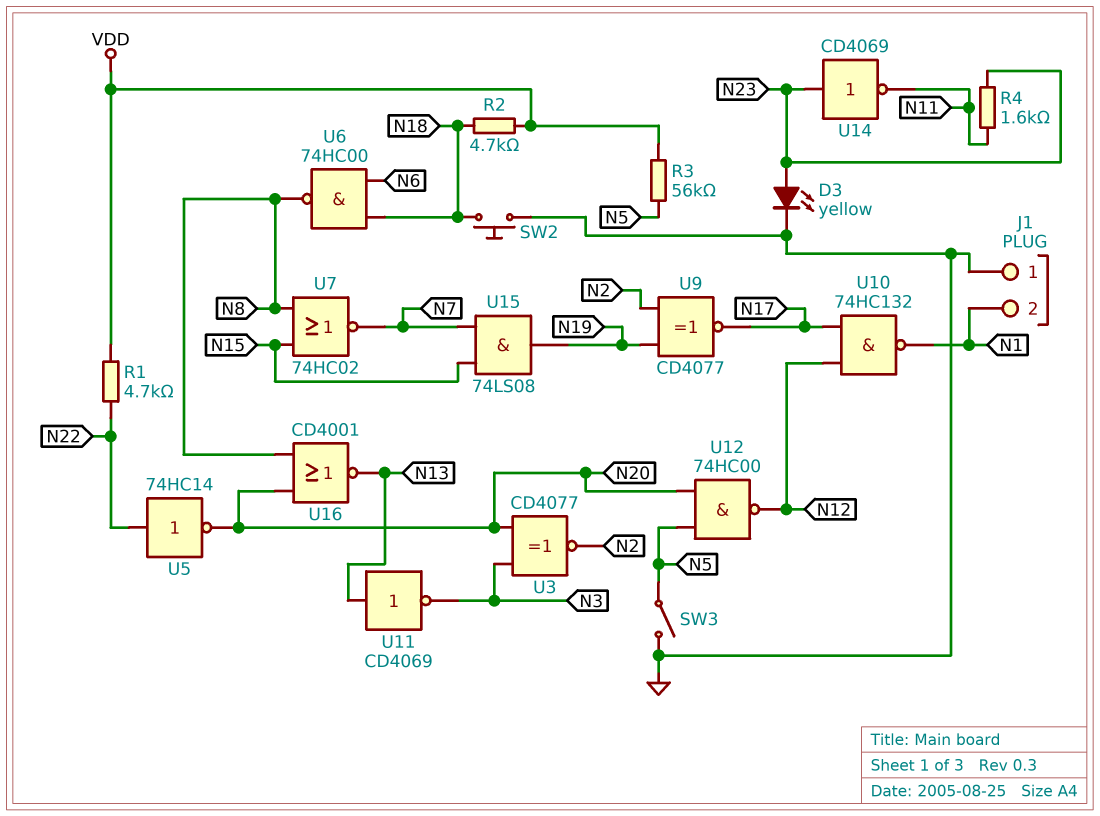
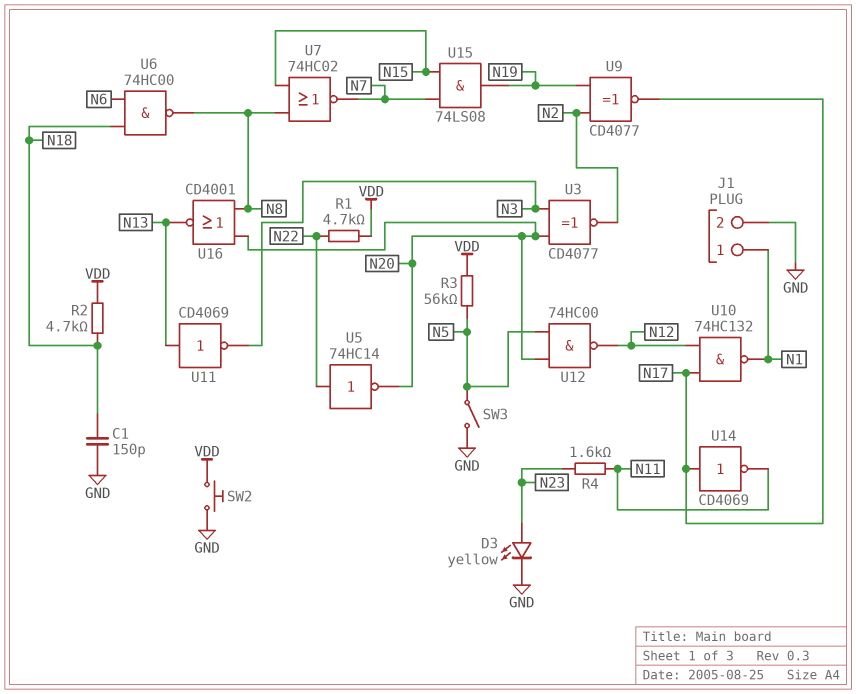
C1: none -> 150pF (GND, N18)
J1 pin 1: GND -> N1
J1 pin 2: N1 -> GND
SW2: button (GND, N18) -> button (GND, VDD)
U14: NOT CD4069 (in N23, out N11) -> NOT CD4069 (in N17, out N11)

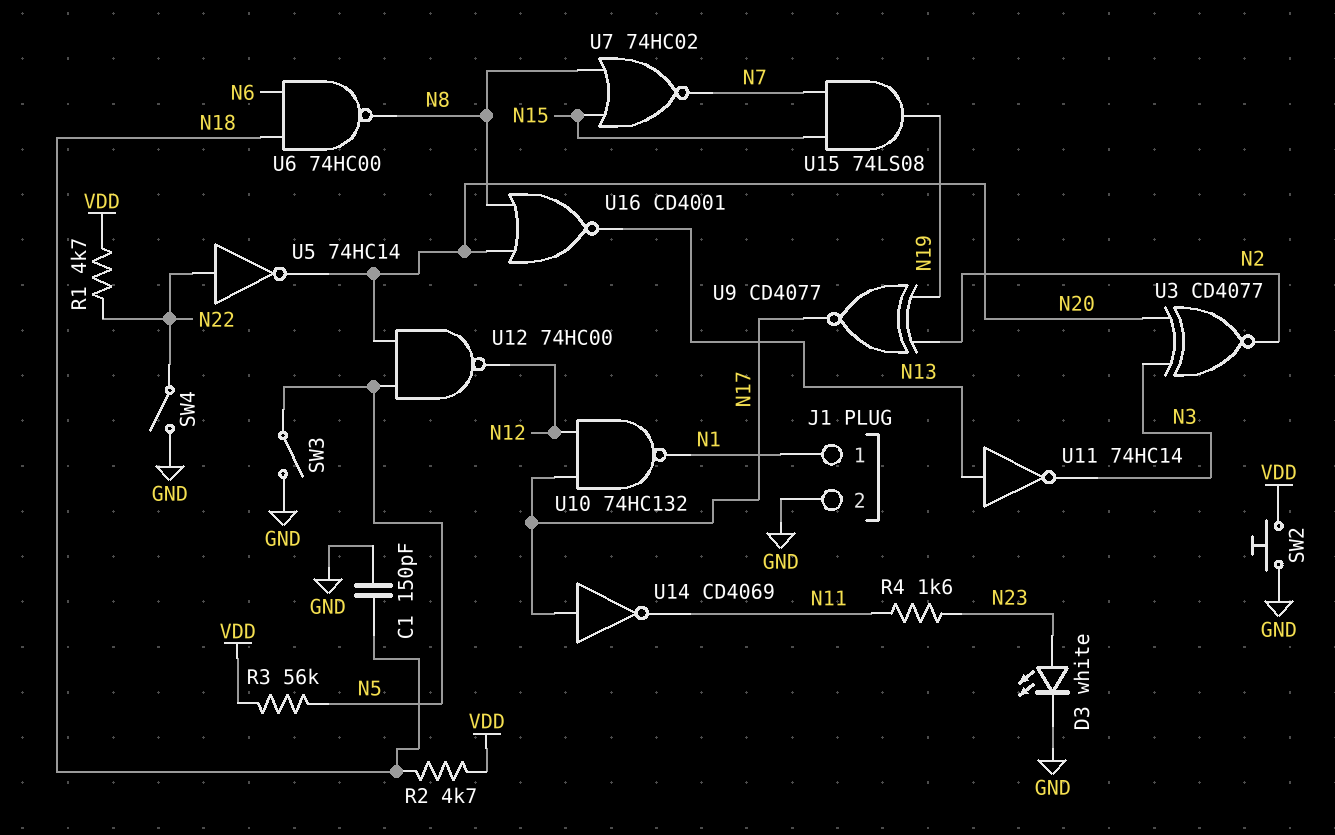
D3: LED yellow (A N23, K GND) -> LED white (A N23, K GND)
SW4: none -> switch (GND, N22)
U11: NOT CD4069 (in N13, out N3) -> NOT 74HC14 (in N13, out N3)

